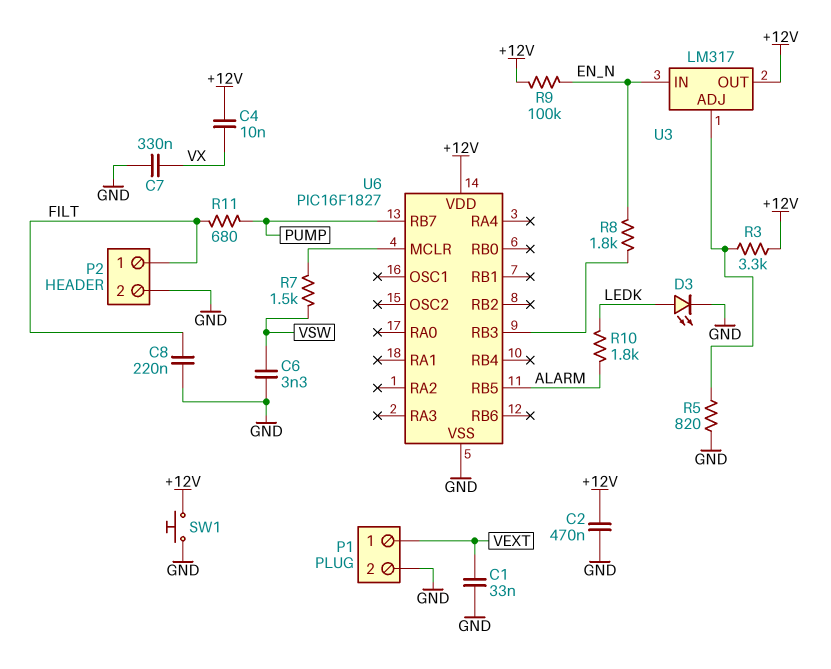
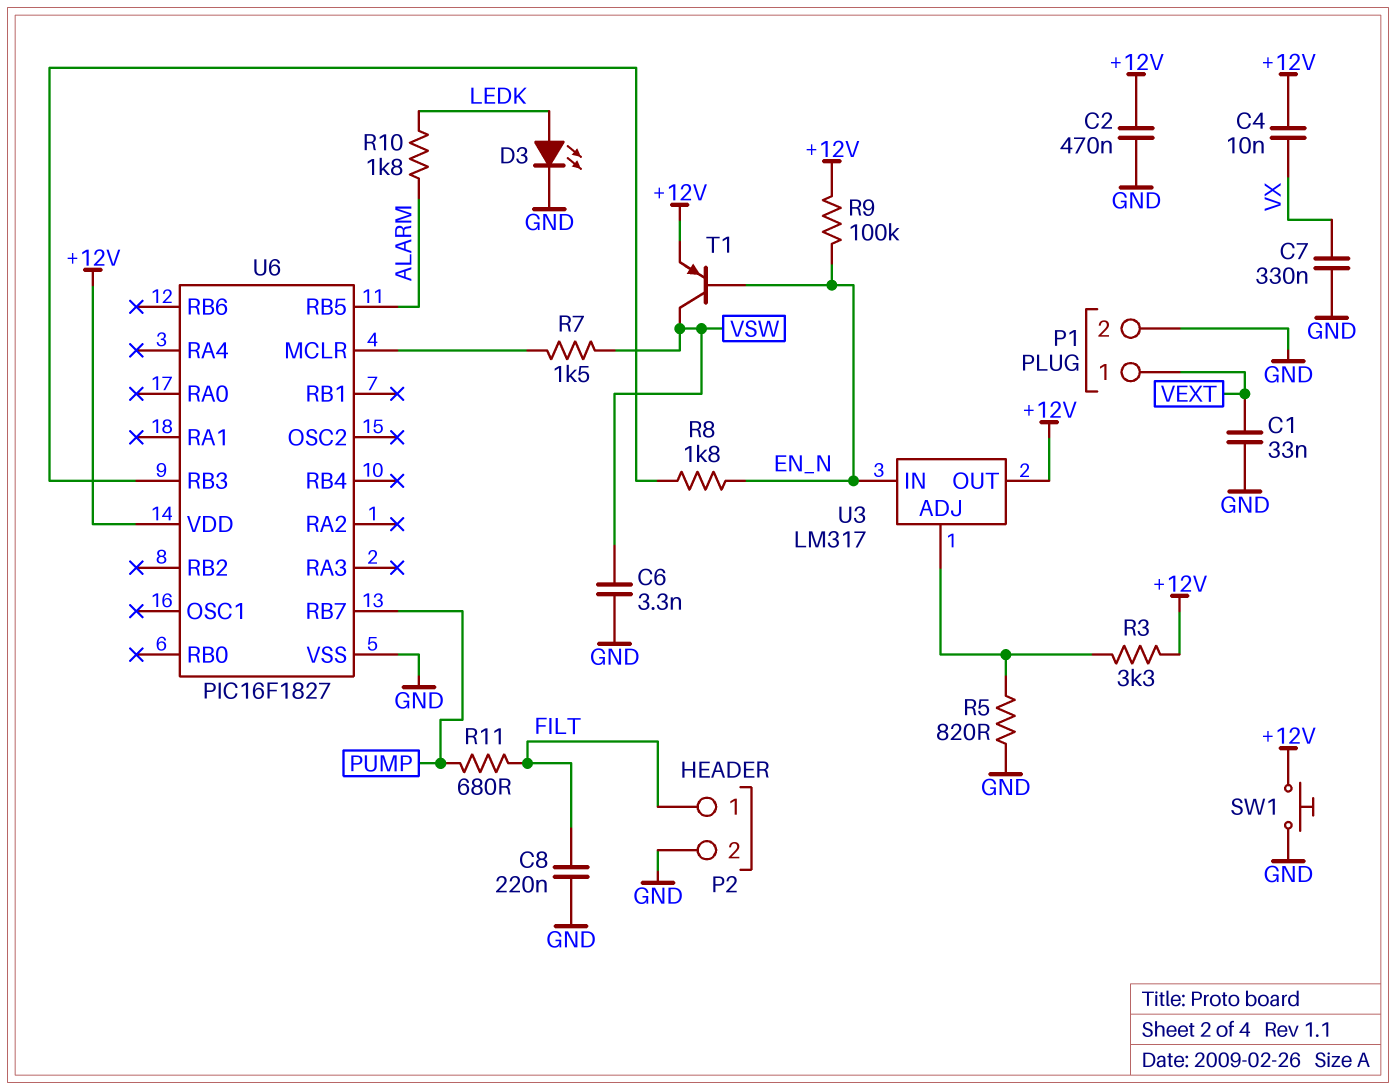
T1: none -> PNP (B EN_N, C VSW, E +12V)

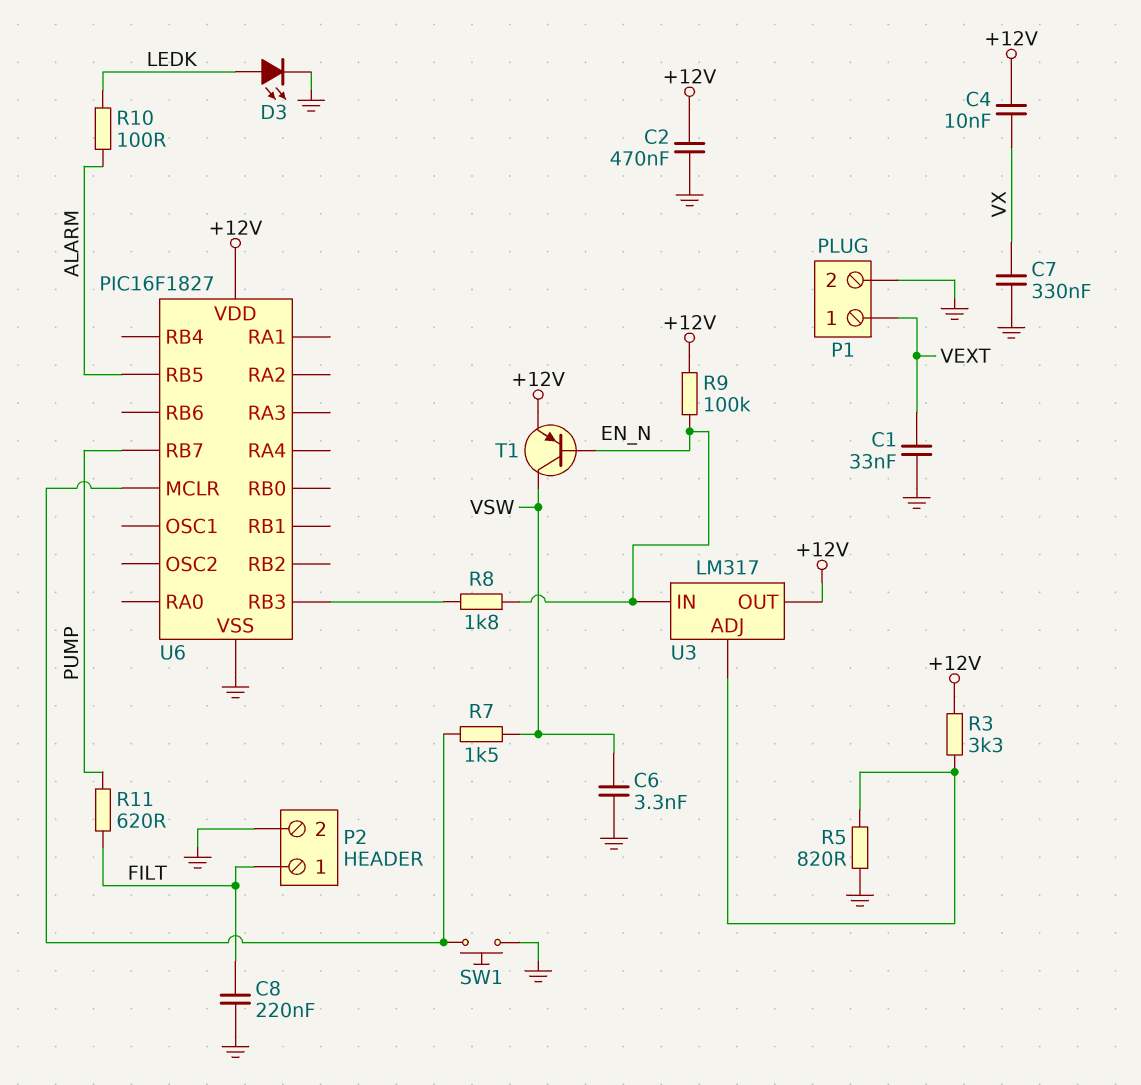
R10: 1.8k (ALARM, LEDK) -> 100 (ALARM, LEDK)
R11: 680 (FILT, PUMP) -> 620 (FILT, PUMP)
SW1: button (+12V, GND) -> button (GND, U6/MCLR)

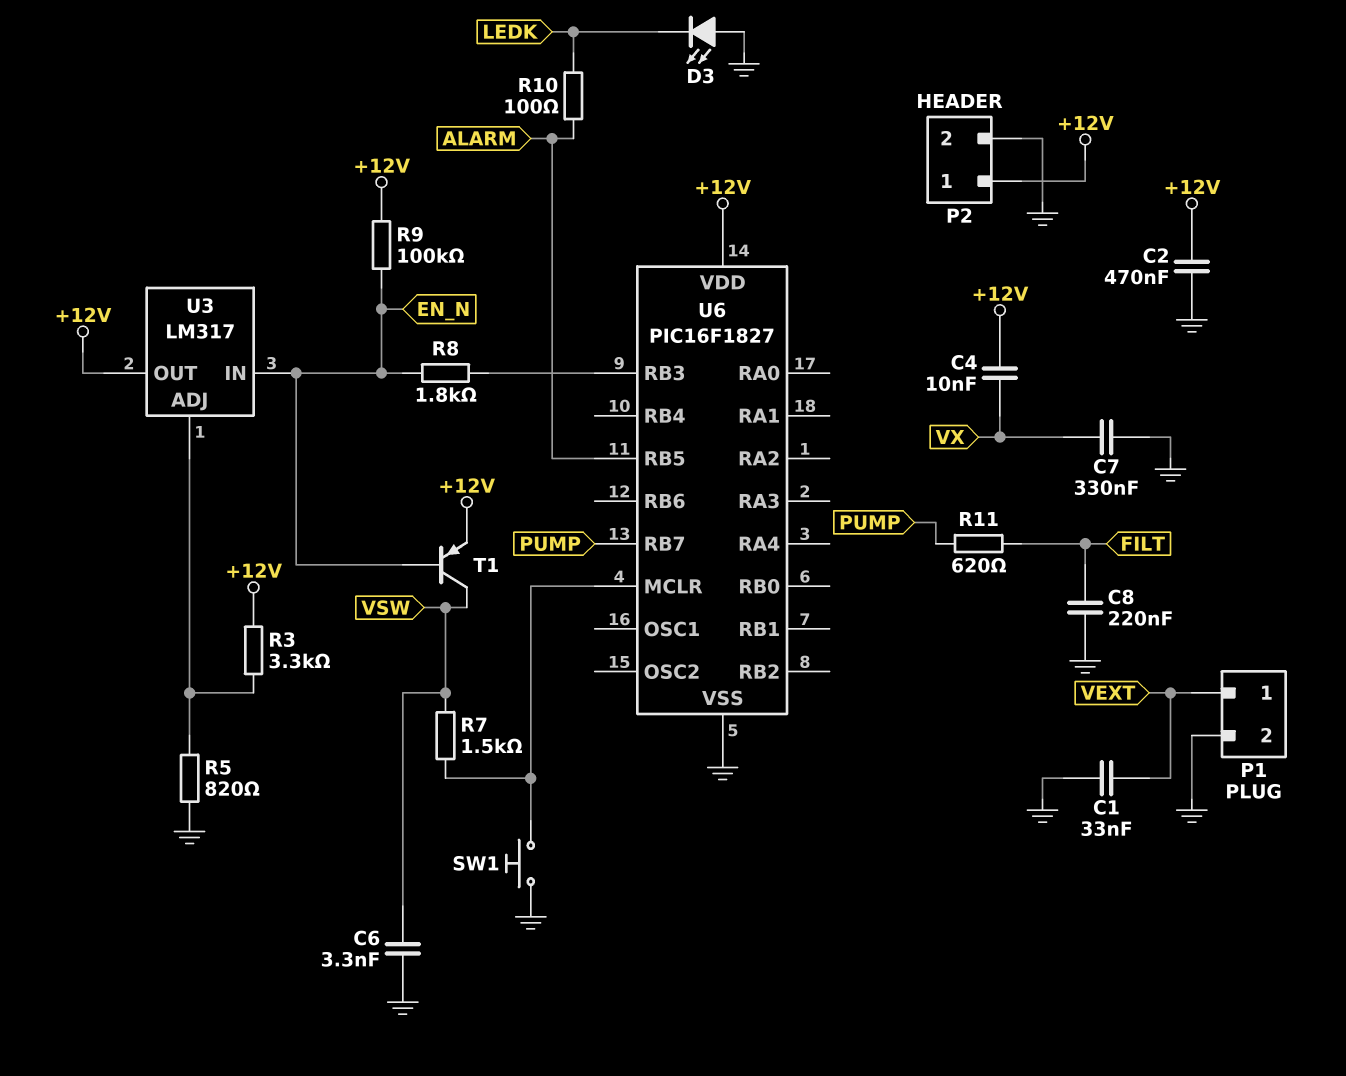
D3: LED (A LEDK, K GND) -> LED (A GND, K LEDK)
P2 pin 1: FILT -> +12V

